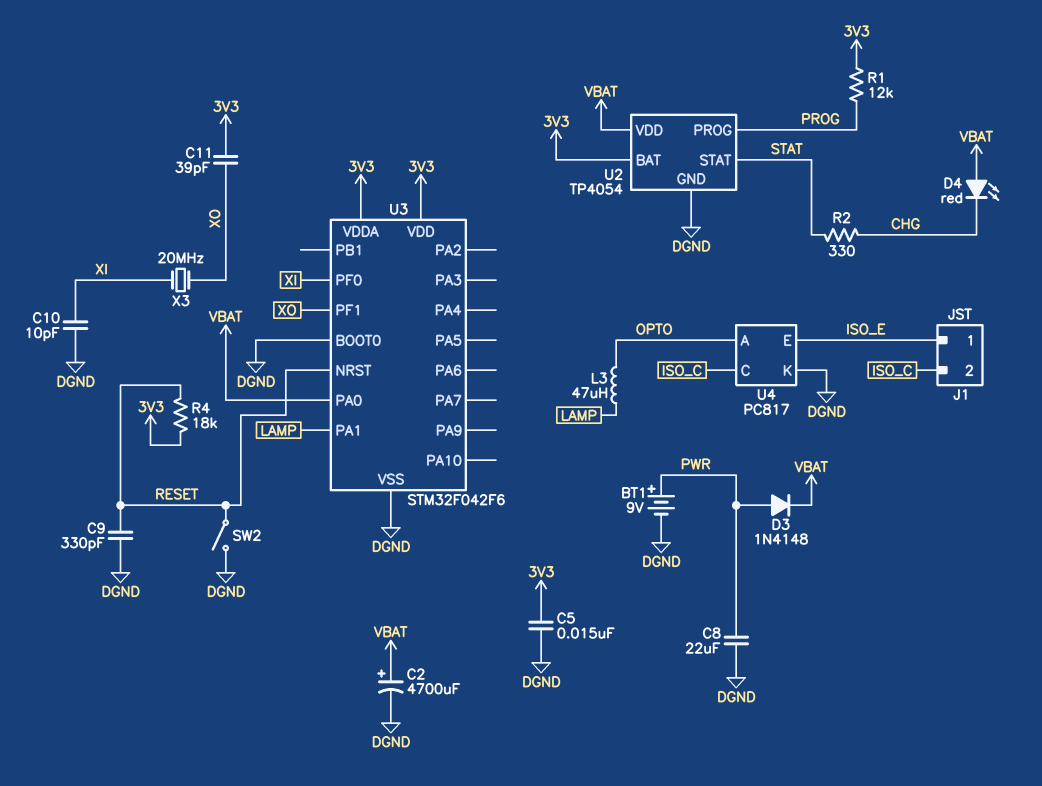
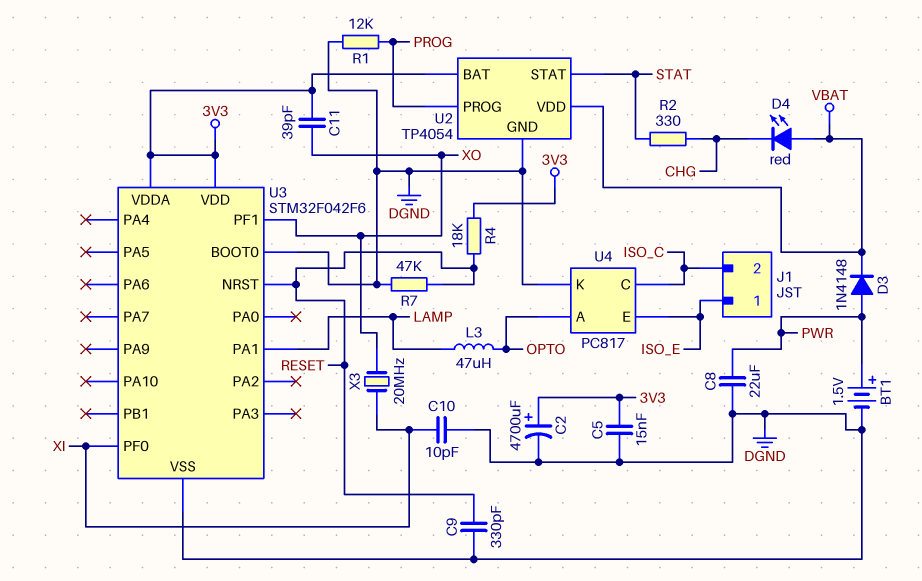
BT1: 9V (plus PWR, minus DGND) -> 1.5V (plus PWR, minus DGND)
C2: 4700uF (plus VBAT, minus DGND) -> 4700uF (plus 3V3, minus DGND)
R1: 12k (3V3, PROG) -> 12k (DGND, PROG)
R7: none -> 47k (DGND, RESET)
SW2: switch (DGND, RESET) -> none
U3 pin PA0: VBAT -> none

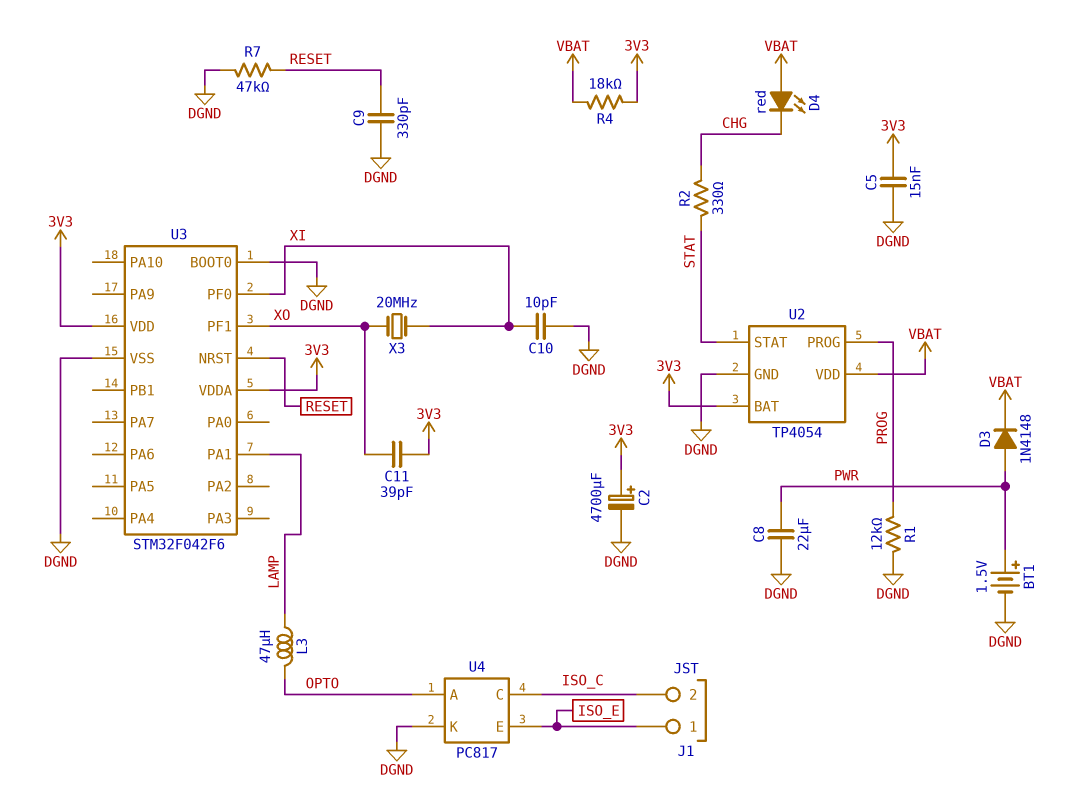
R4: 18k (3V3, RESET) -> 18k (3V3, VBAT)

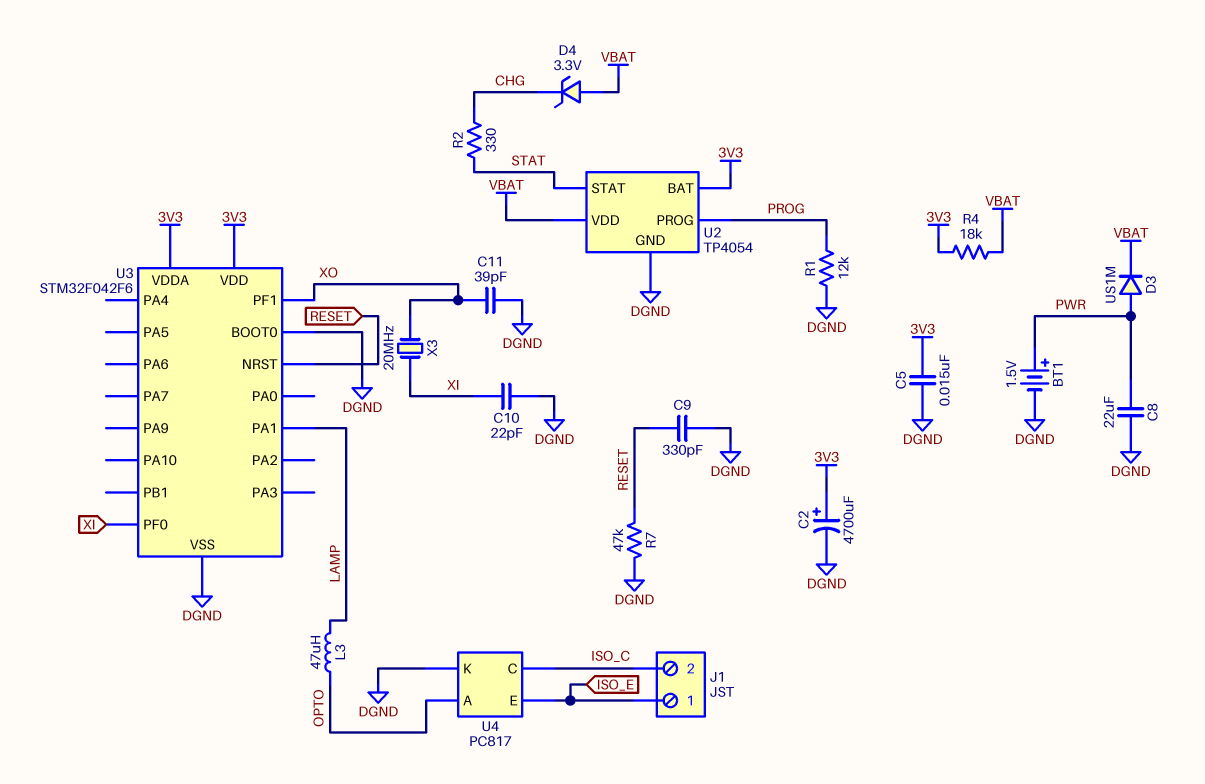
C10: 10pF (DGND, XI) -> 22pF (DGND, XI)
C11: 39pF (3V3, XO) -> 39pF (DGND, XO)
D3: diode 1N4148 (A PWR, K VBAT) -> diode US1M (A PWR, K VBAT)
D4: LED red (A VBAT, K CHG) -> zener 3.3V (A VBAT, K CHG)

